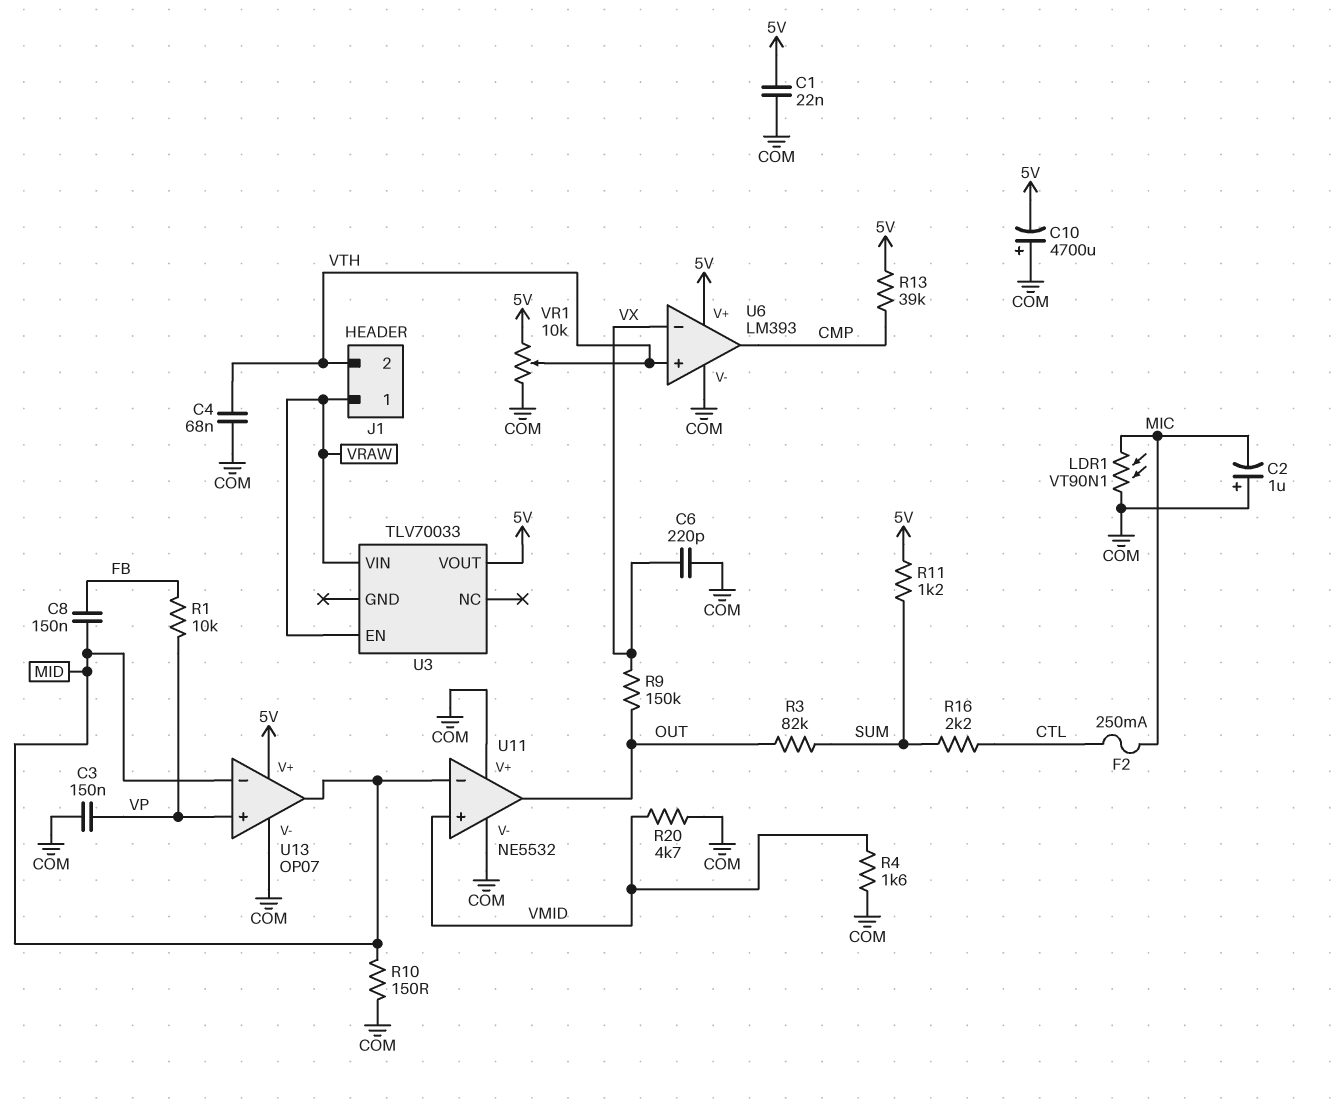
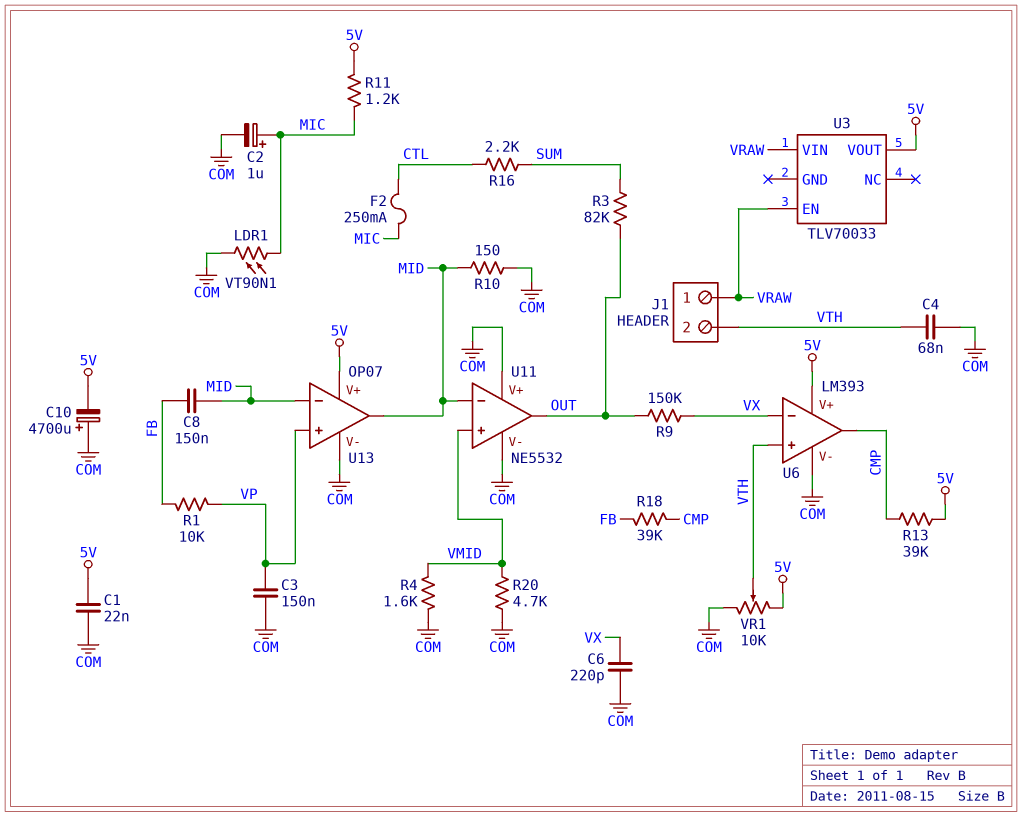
C2: 1uF (plus COM, minus MIC) -> 1uF (plus MIC, minus COM)
R11: 1.2k (5V, SUM) -> 1.2k (5V, MIC)
R18: none -> 39k (CMP, FB)

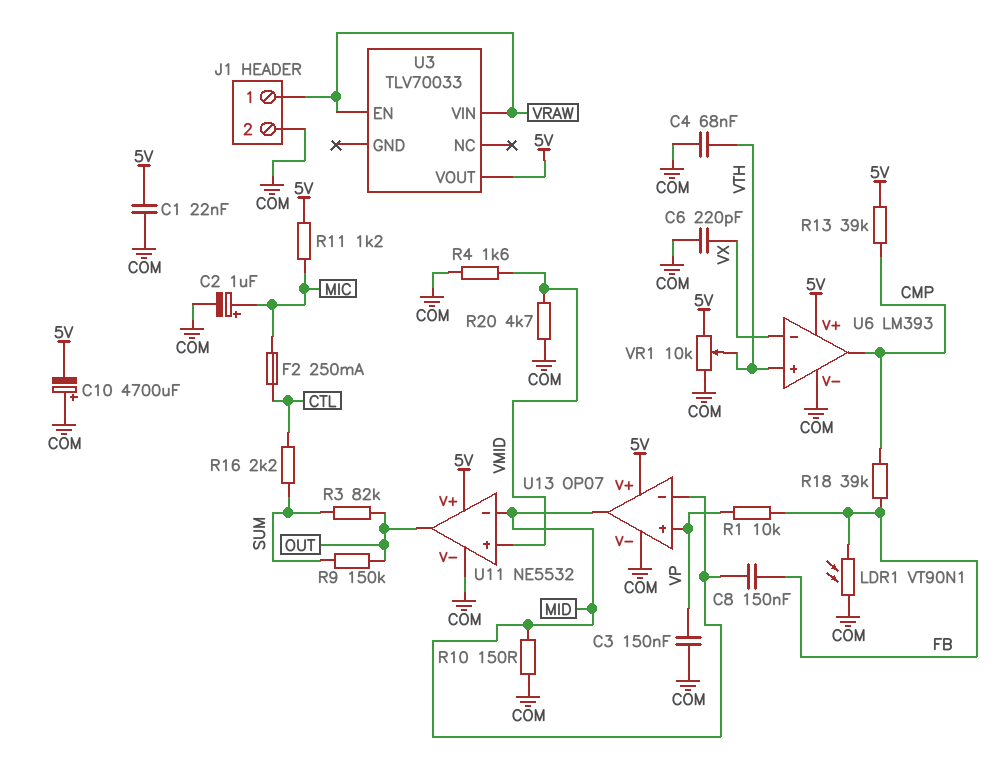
J1 pin 2: VTH -> COM
LDR1: VT90N1 (COM, MIC) -> VT90N1 (COM, FB)
R9: 150k (OUT, VX) -> 150k (OUT, SUM)
U11 pin V+: COM -> 5V

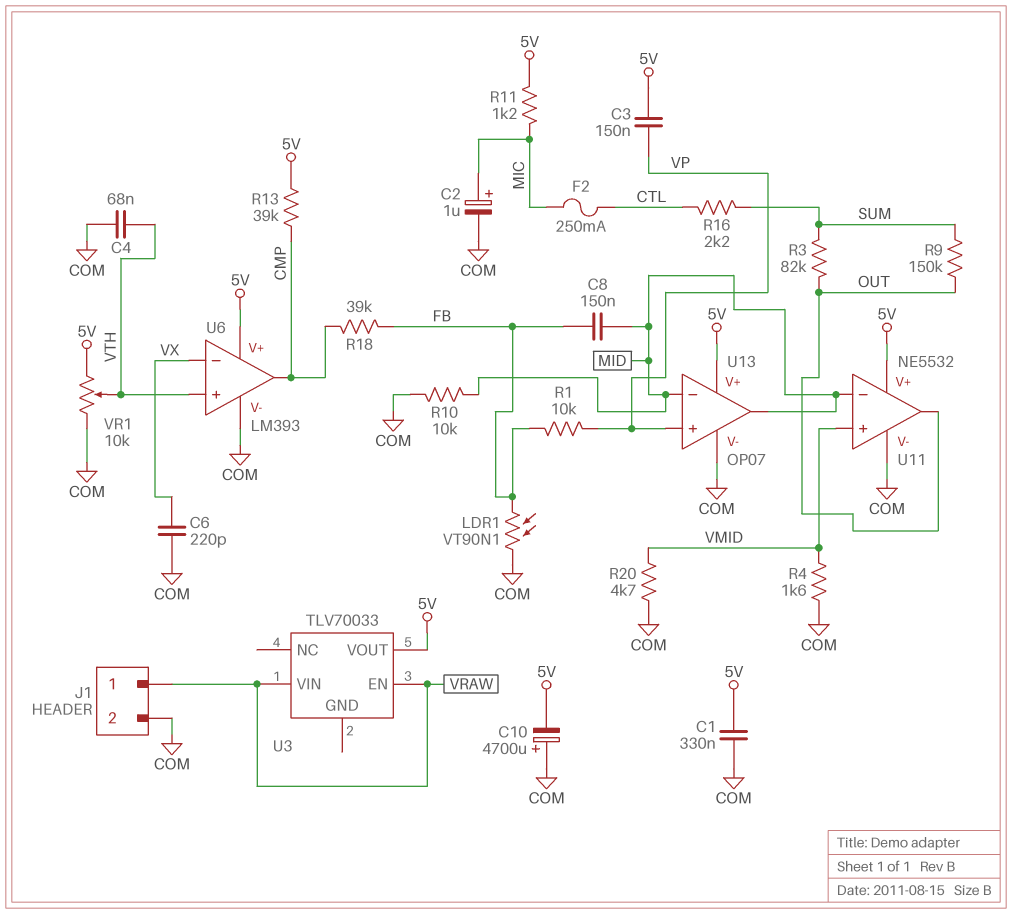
C1: 22nF (5V, COM) -> 330nF (5V, COM)
C3: 150nF (COM, VP) -> 150nF (5V, VP)
R10: 150 (COM, MID) -> 10k (COM, MID)

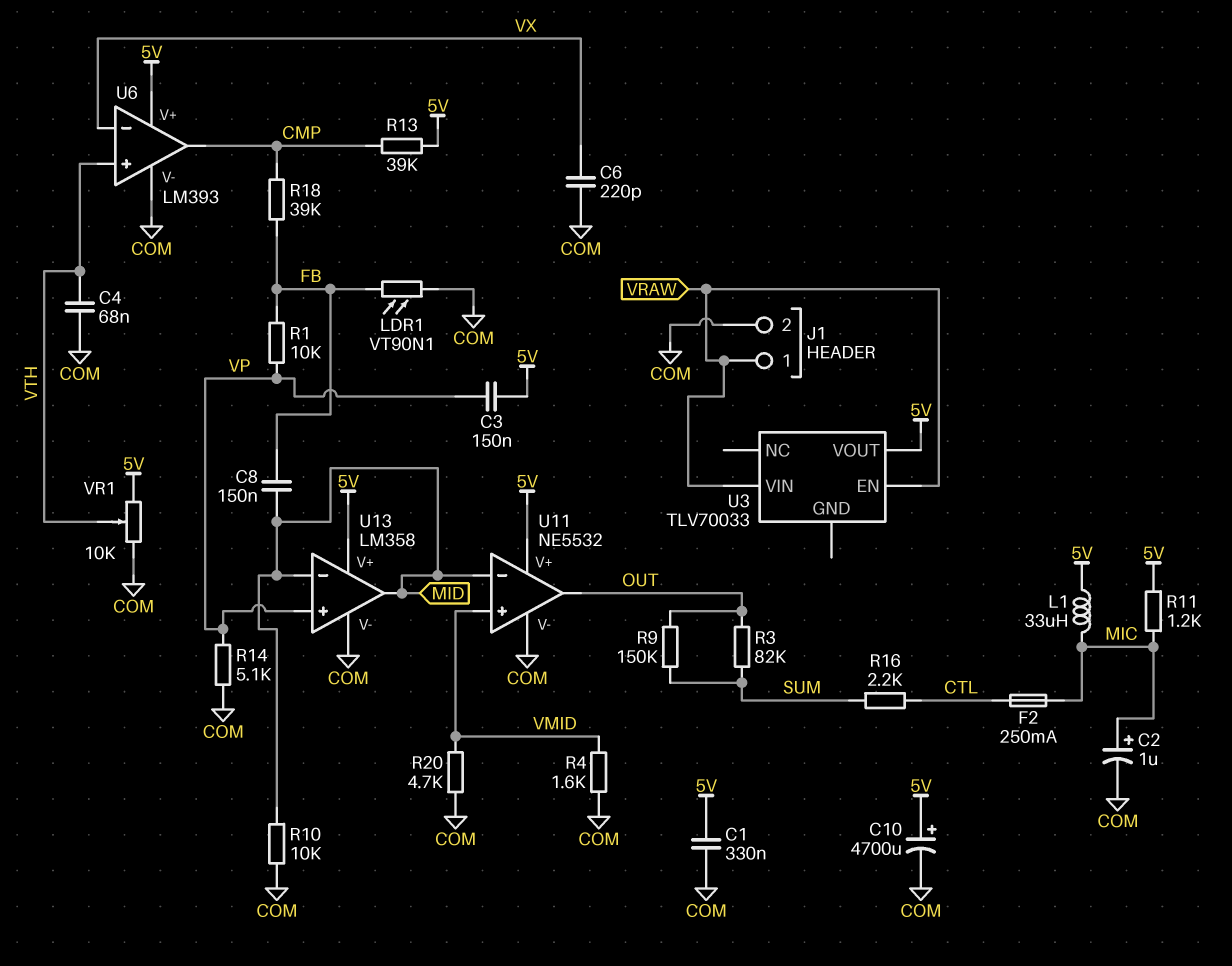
C10: 4700uF (plus COM, minus 5V) -> 4700uF (plus 5V, minus COM)
L1: none -> 33uH (5V, MIC)
R14: none -> 5.1k (COM, VP)
U13: OP07 -> LM358

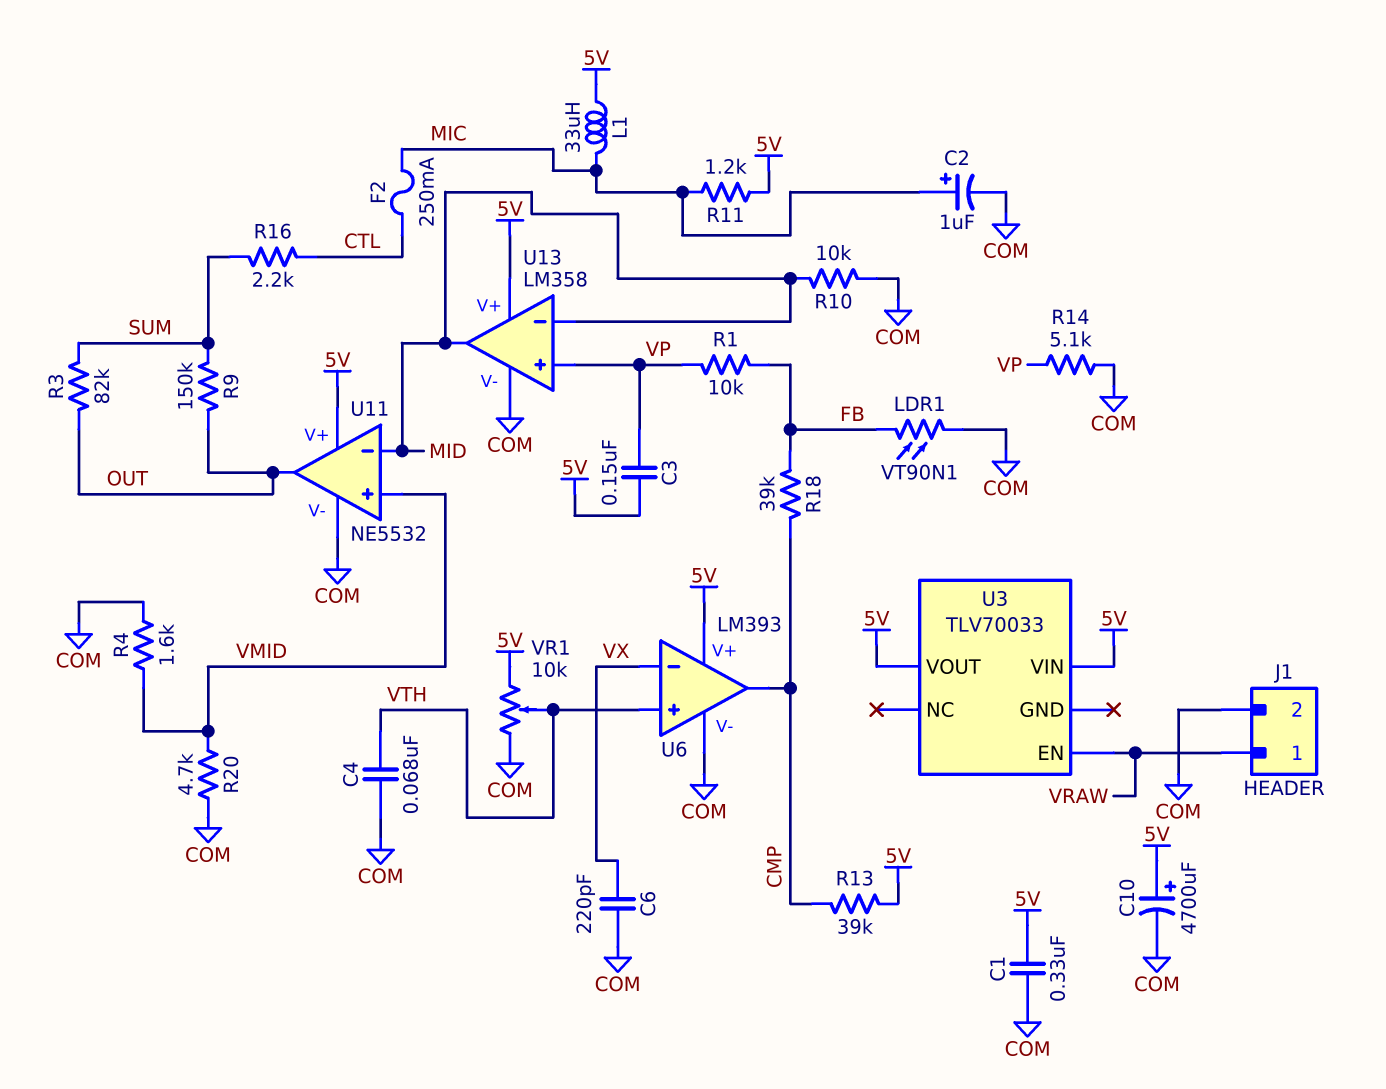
C8: 150nF (FB, MID) -> none
U3 pin VIN: VRAW -> 5V

